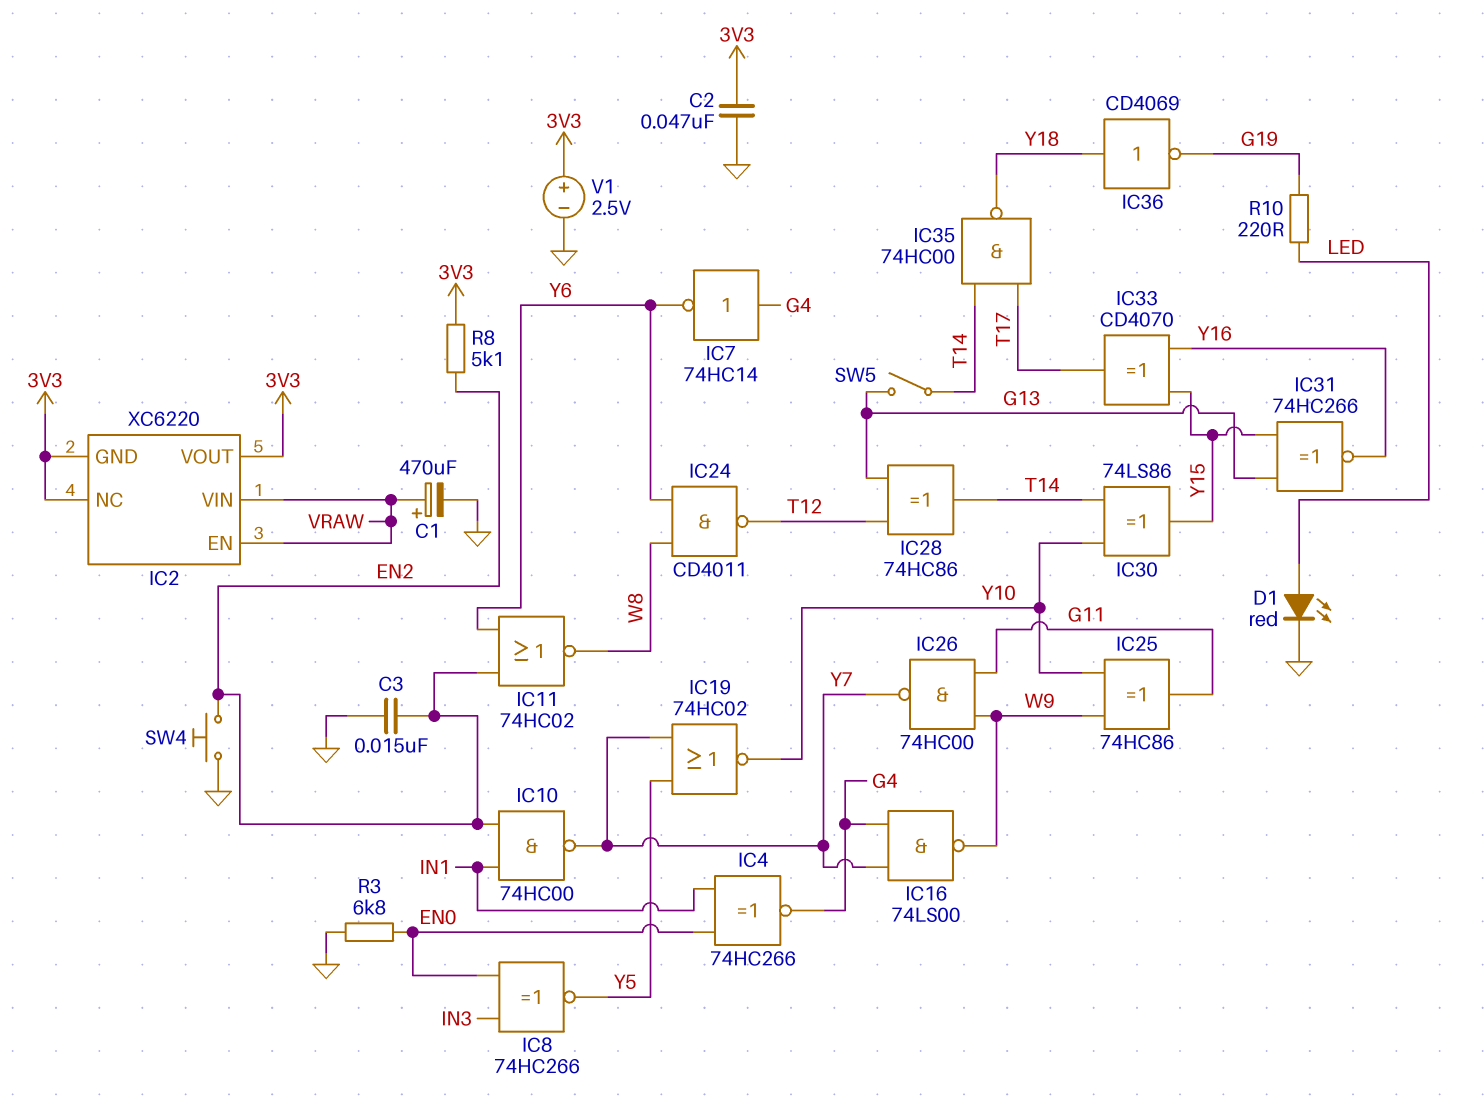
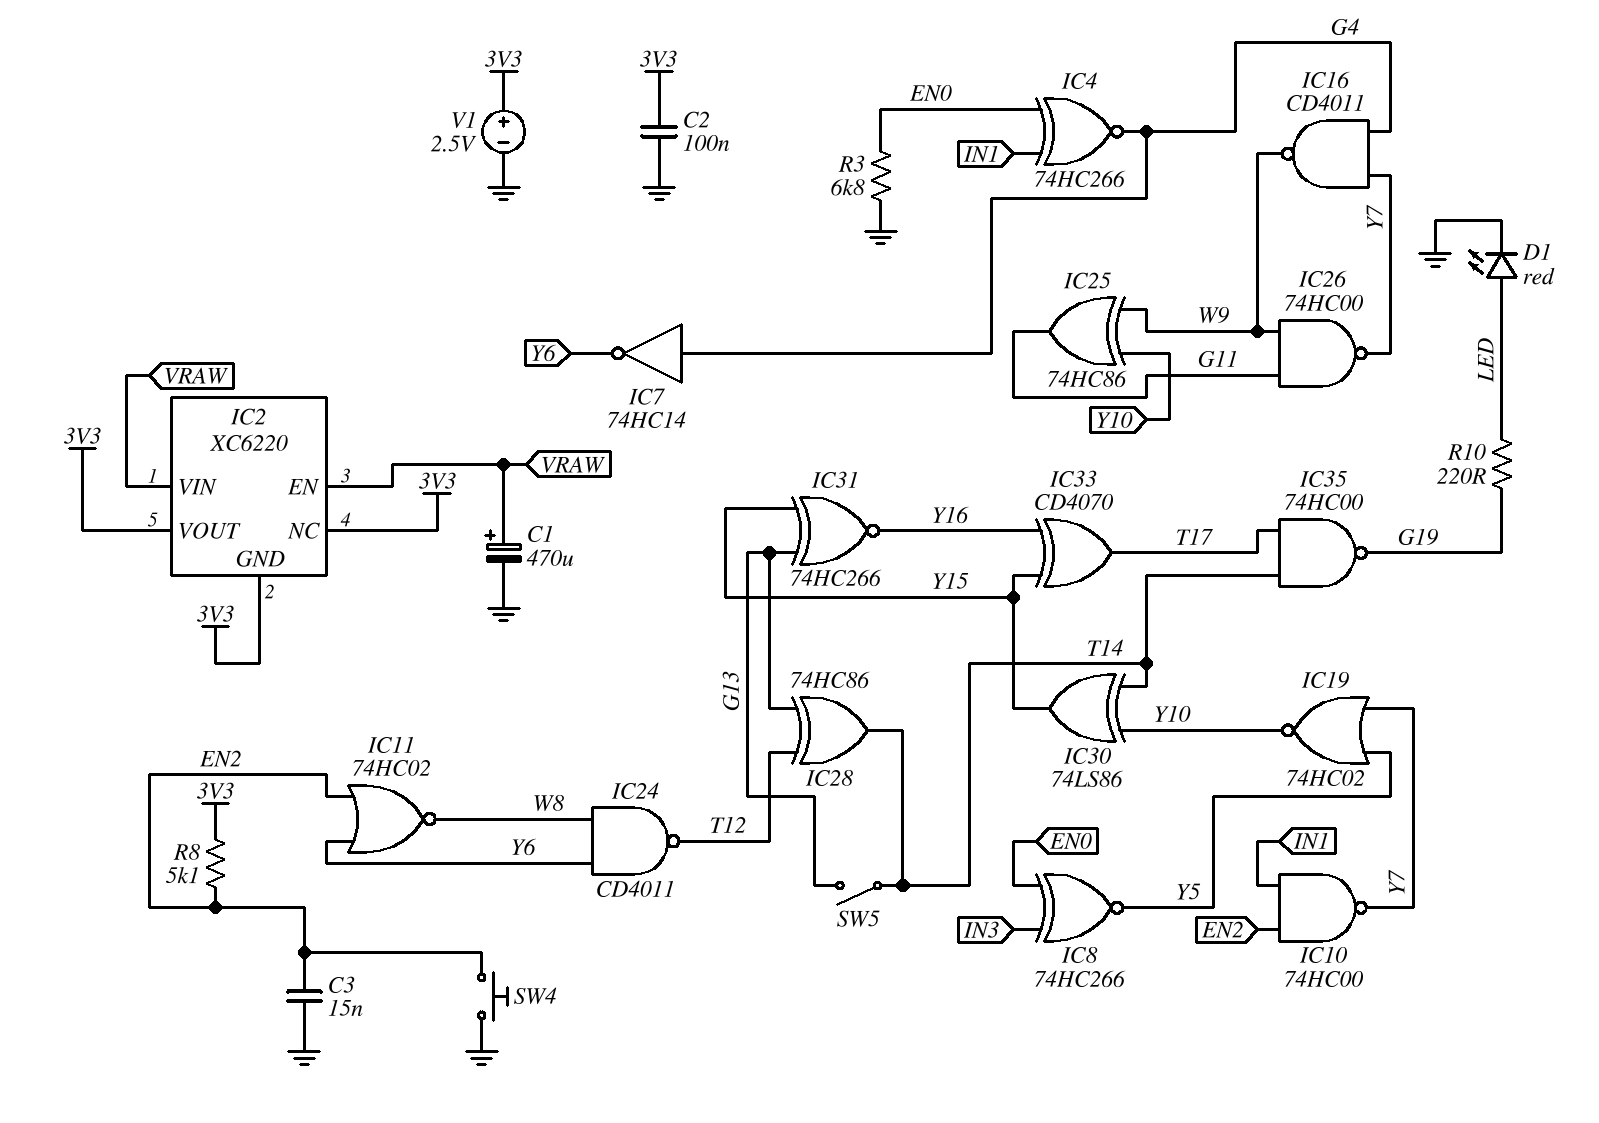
C2: 47nF (3V3, GND) -> 100nF (3V3, GND)
IC16: NAND 74LS00 (in G4, in Y7, out W9) -> NAND CD4011 (in G4, in Y7, out W9)
IC35: NAND 74HC00 (in T14, in T17, out Y18) -> NAND 74HC00 (in T14, in T17, out G19)
IC36: NOT CD4069 (in Y18, out G19) -> none

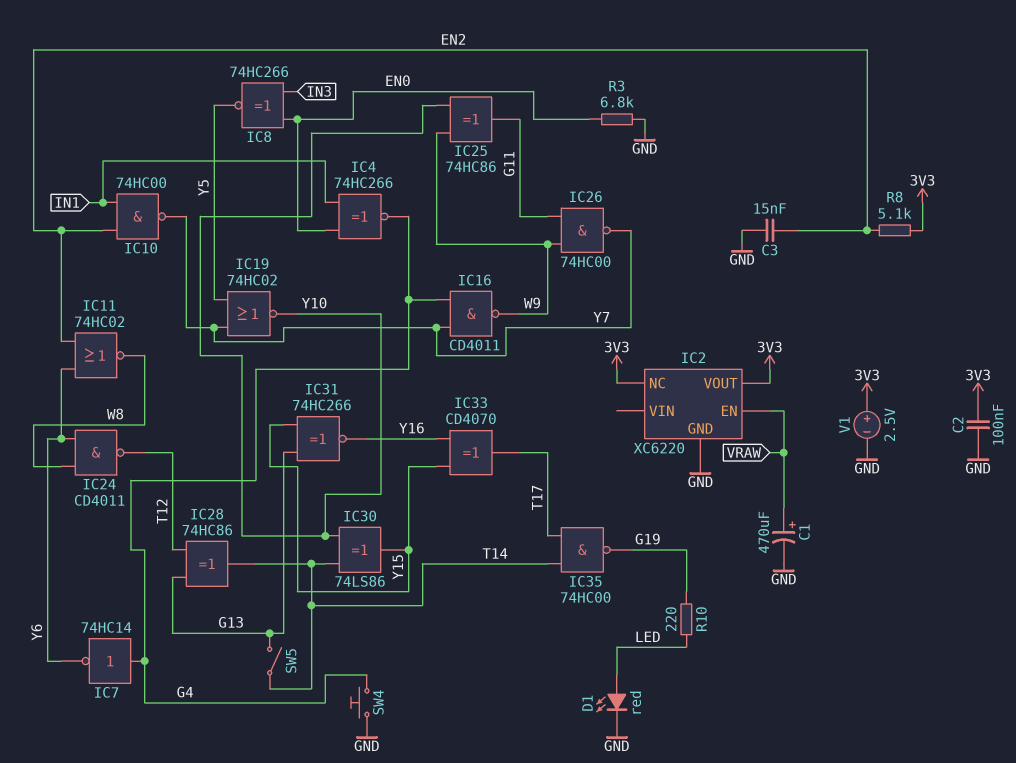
IC2 pin GND: 3V3 -> GND
IC2 pin VIN: VRAW -> none
SW4: button (EN2, GND) -> button (G4, GND)

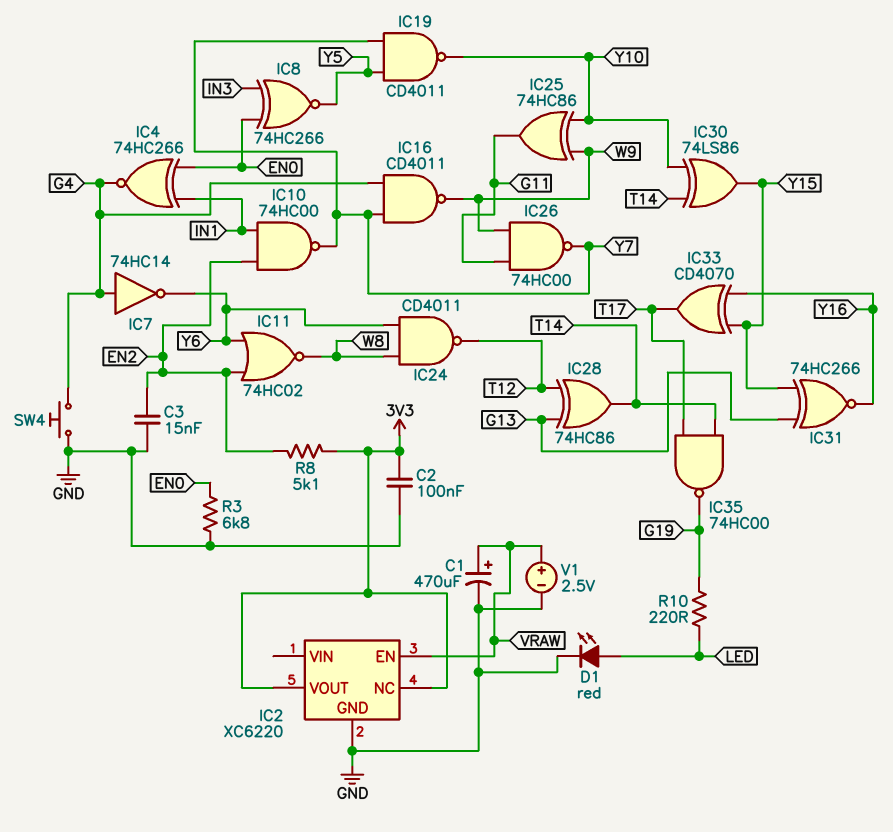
IC19: NOR 74HC02 (in Y5, in Y7, out Y10) -> NAND CD4011 (in Y5, in Y7, out Y10)
SW5: switch (G13, T14) -> none
V1: 2.5V (plus 3V3, minus GND) -> 2.5V (plus VRAW, minus GND)

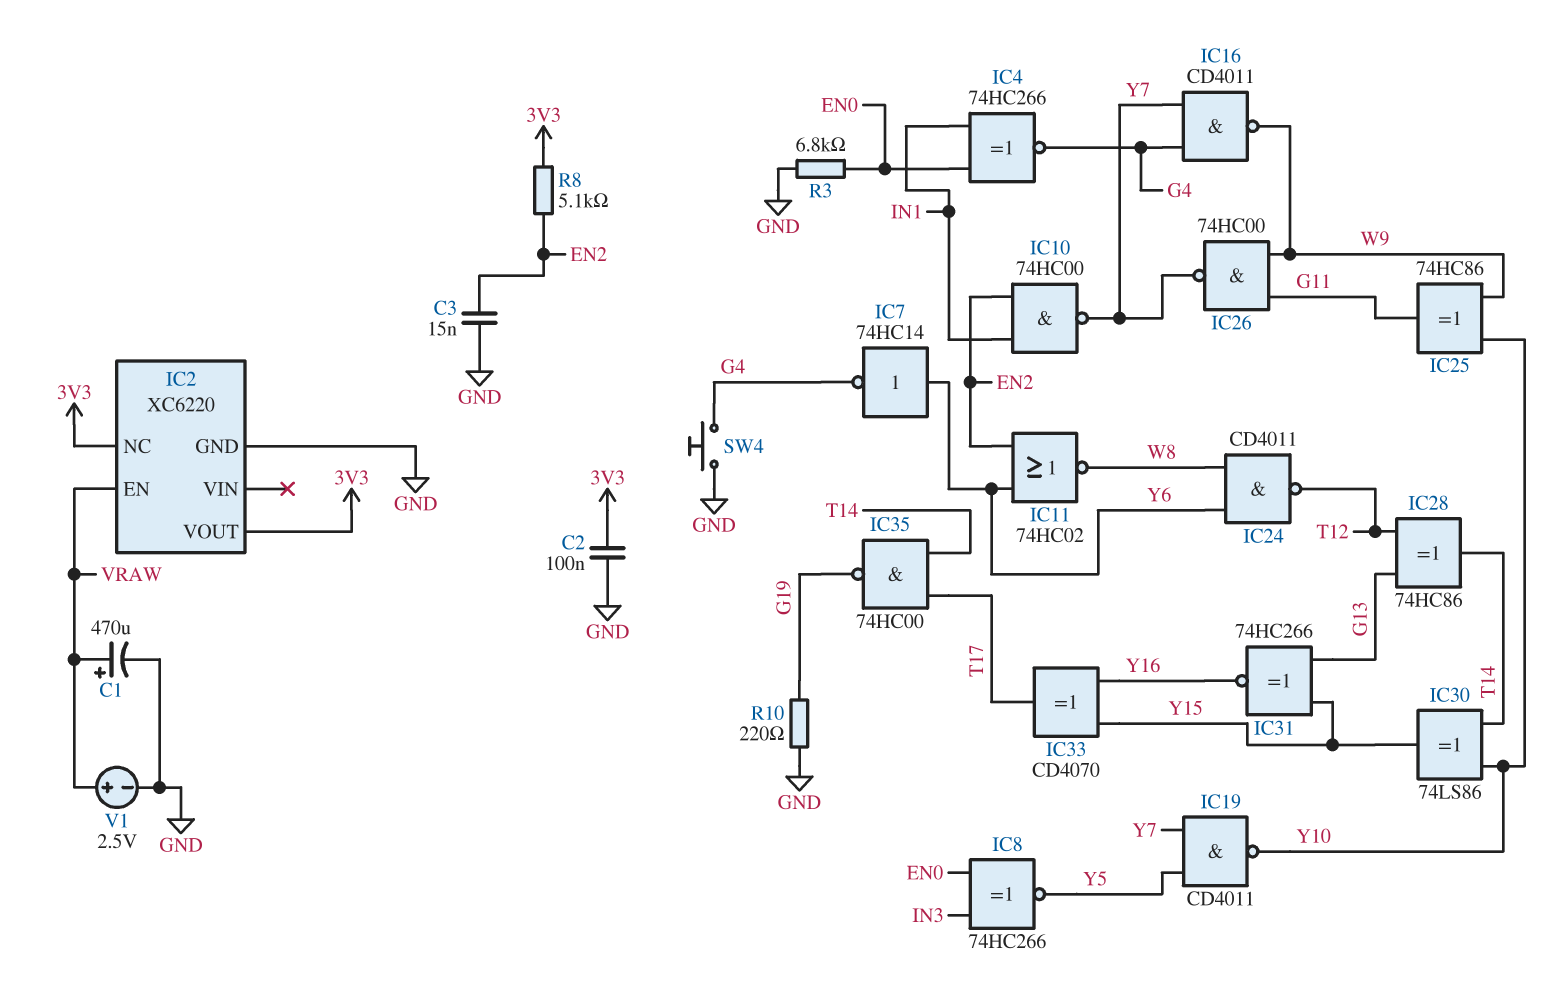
D1: LED red (A LED, K GND) -> none
IC7: NOT 74HC14 (in G4, out Y6) -> NOT 74HC14 (in Y6, out G4)
R10: 220 (G19, LED) -> 220 (G19, GND)

